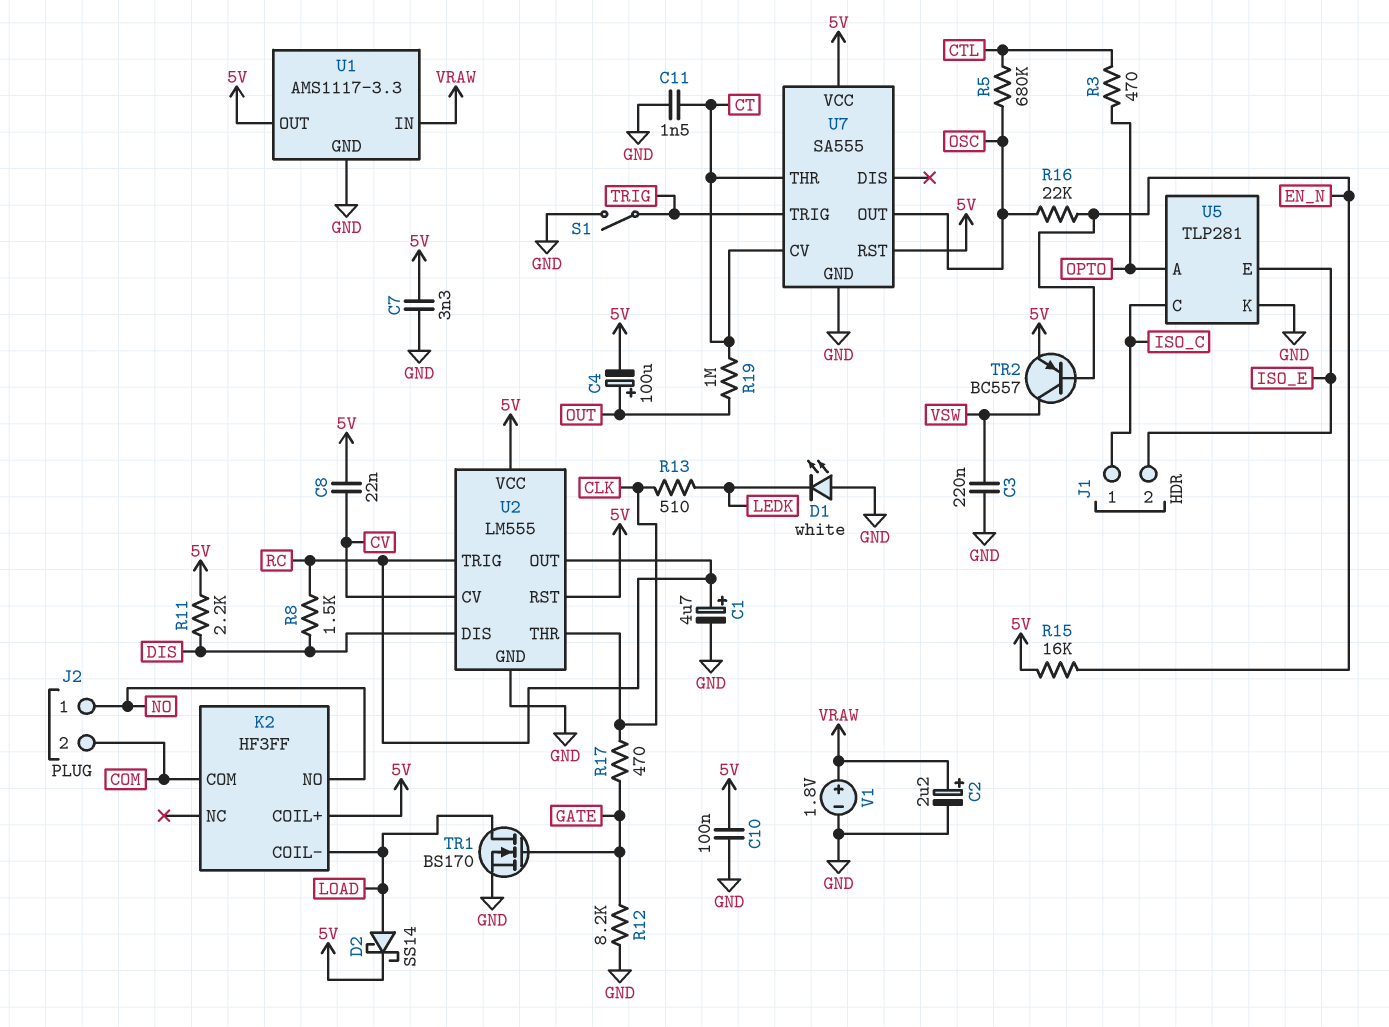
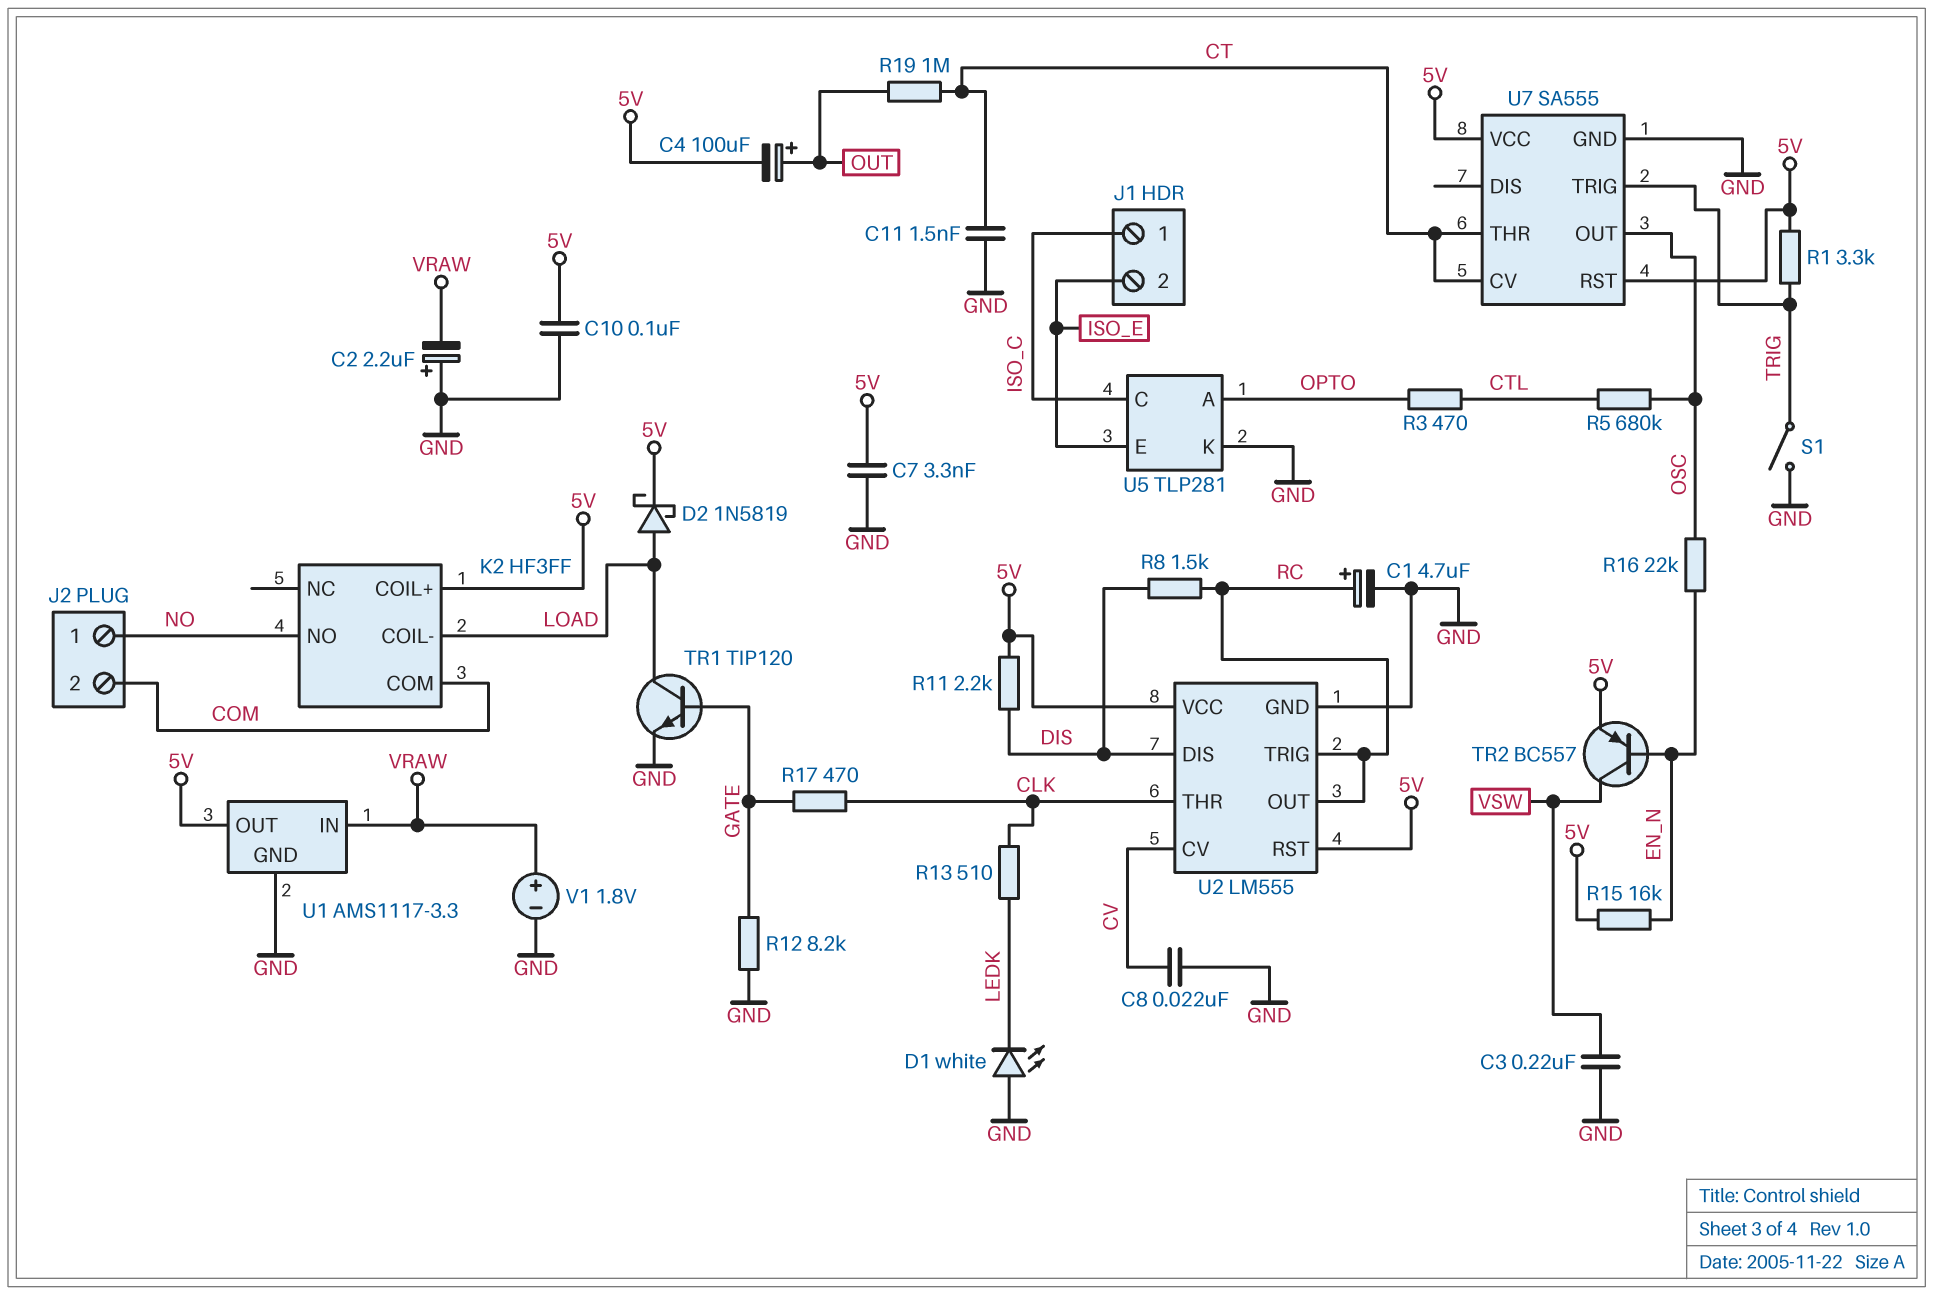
C2: 2.2uF (plus VRAW, minus GND) -> 2.2uF (plus GND, minus VRAW)
C8: 22nF (5V, CV) -> 22nF (CV, GND)
D2: schottky SS14 (A LOAD, K 5V) -> schottky 1N5819 (A LOAD, K 5V)
R1: none -> 3.3k (5V, TRIG)
TR1: NMOS BS170 (G GATE, D LOAD, S GND) -> NPN TIP120 (B GATE, C LOAD, E GND)

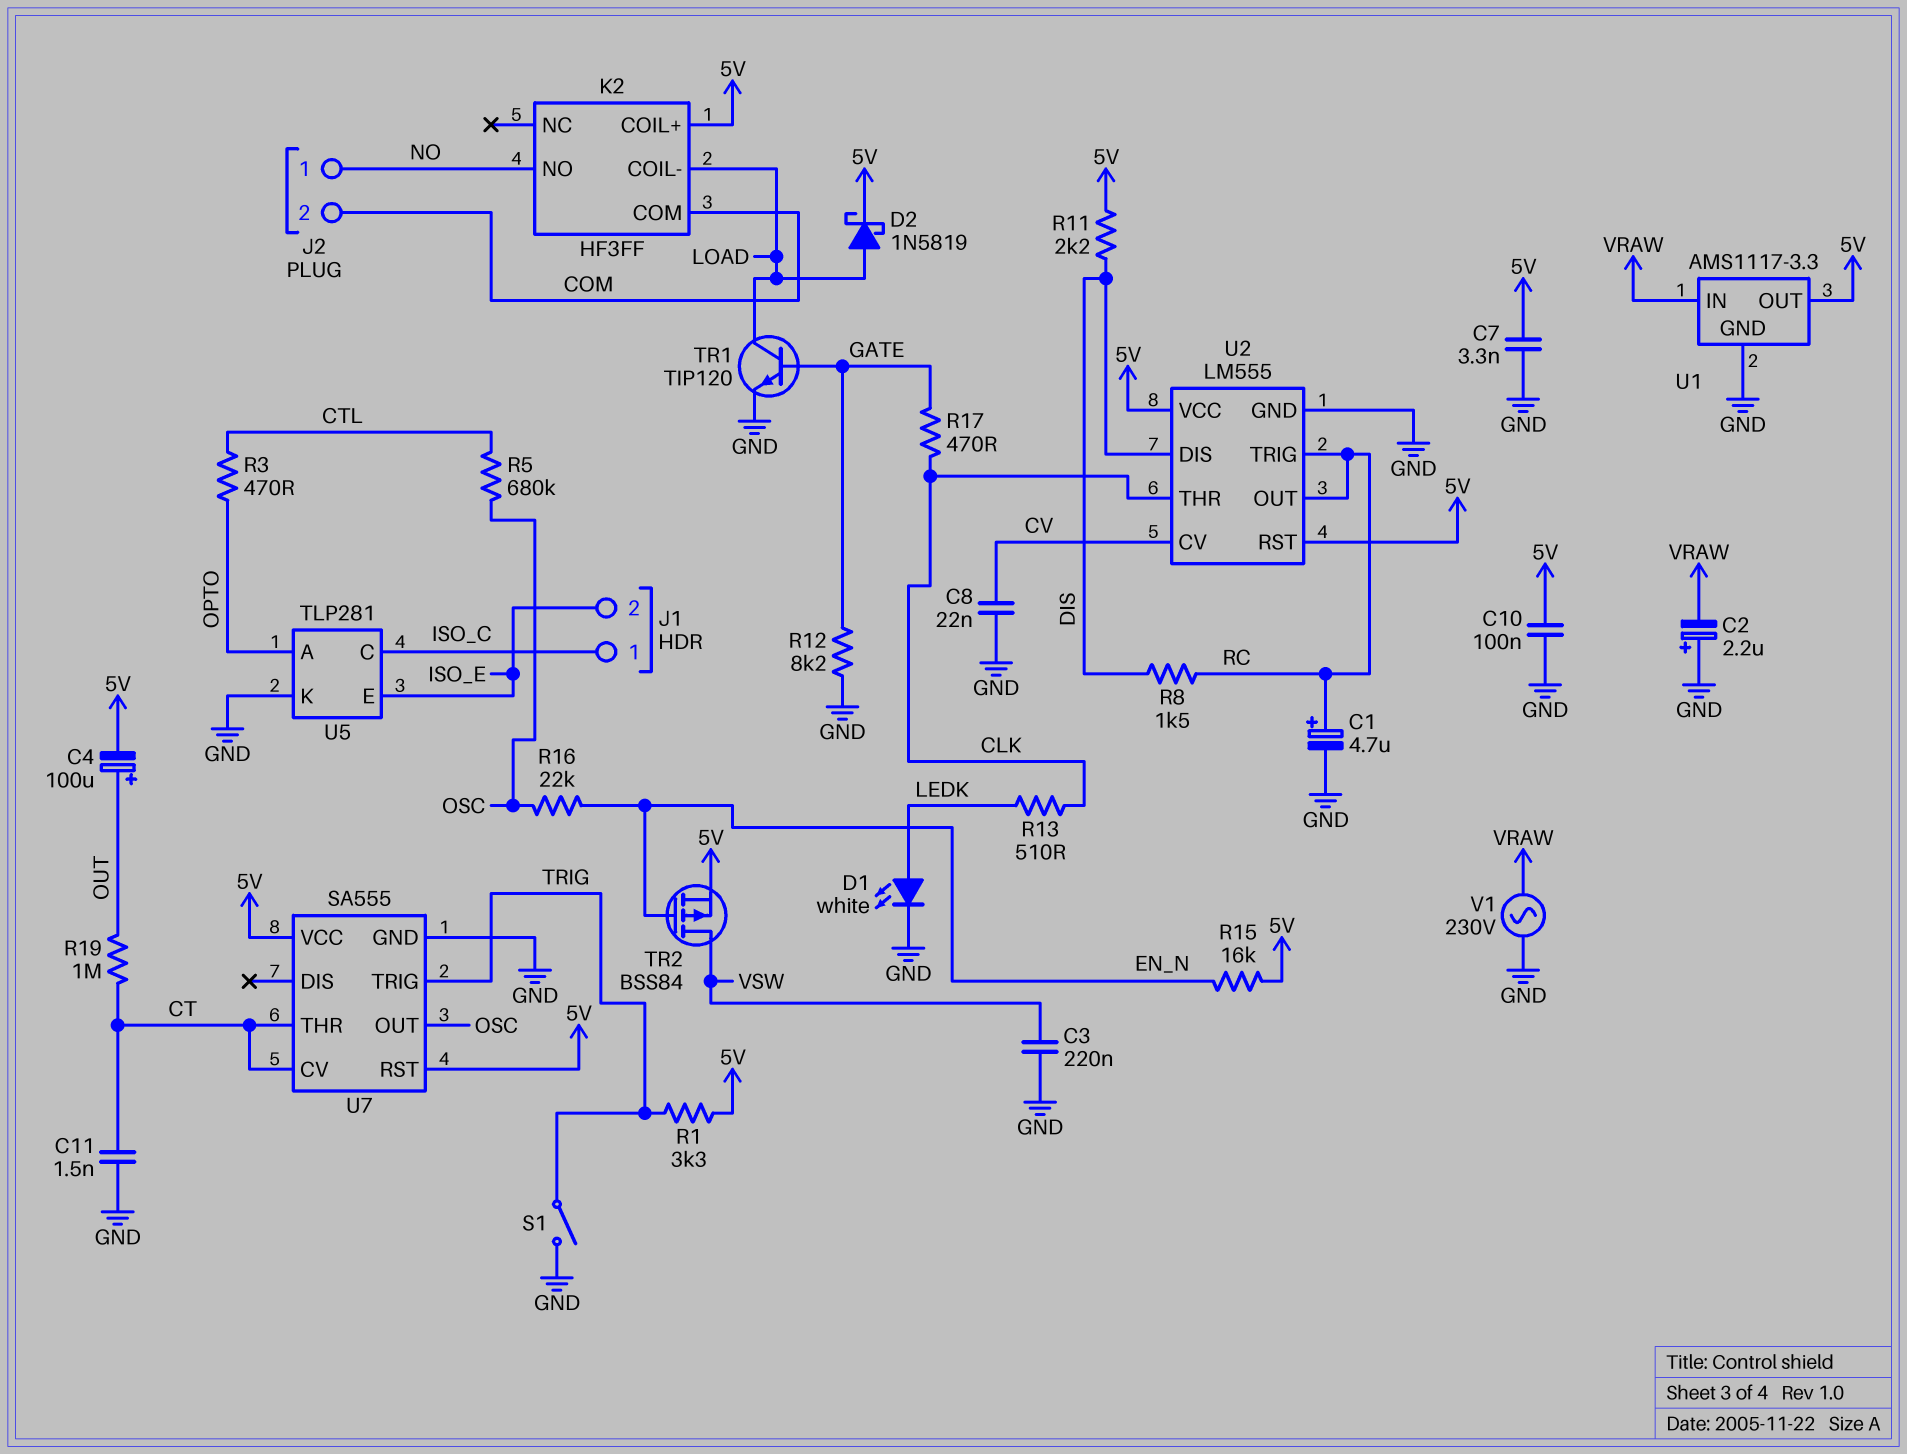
D1: LED white (A GND, K LEDK) -> LED white (A LEDK, K GND)
TR2: PNP BC557 (B EN_N, C VSW, E 5V) -> PMOS BSS84 (G EN_N, D VSW, S 5V)
V1: 1.8V (plus VRAW, minus GND) -> AC 230V (GND, VRAW)

